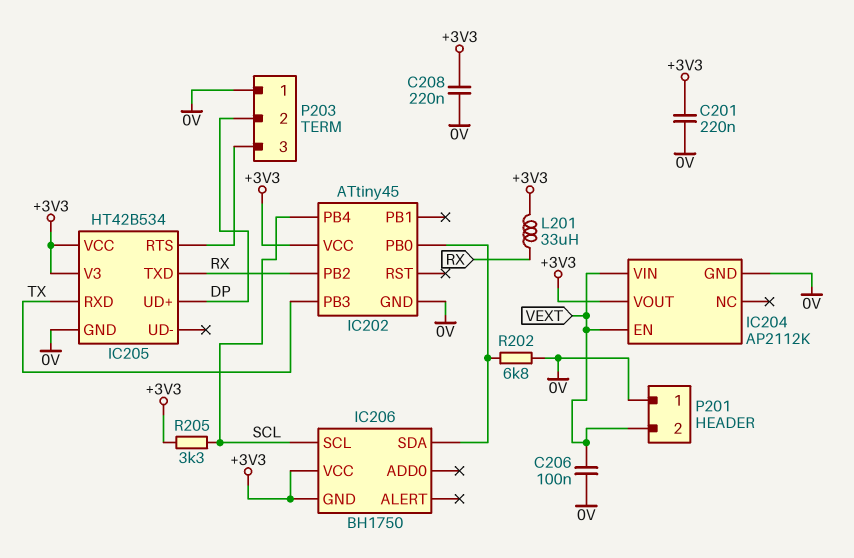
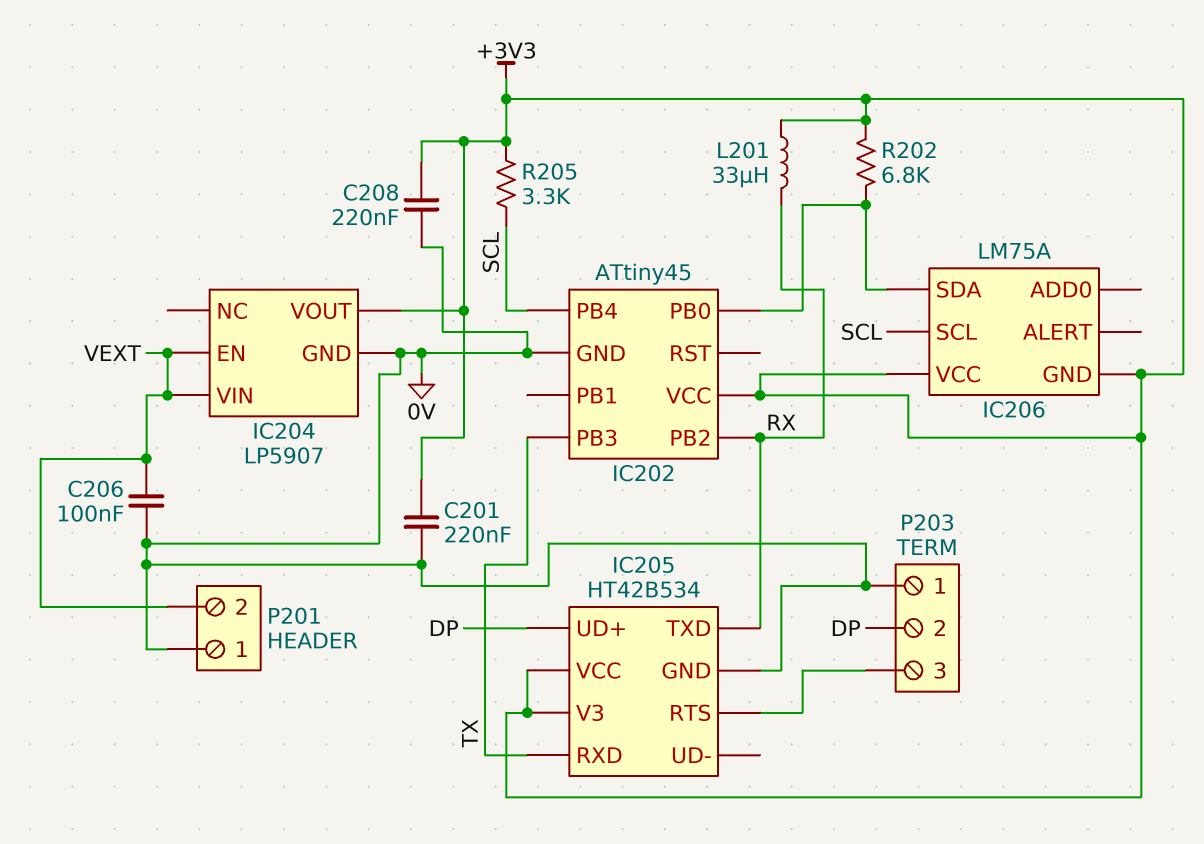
IC204: AP2112K -> LP5907
IC206: BH1750 -> LM75A
R202: 6.8k (0V, IC202/PB0) -> 6.8k (+3V3, IC202/PB0)

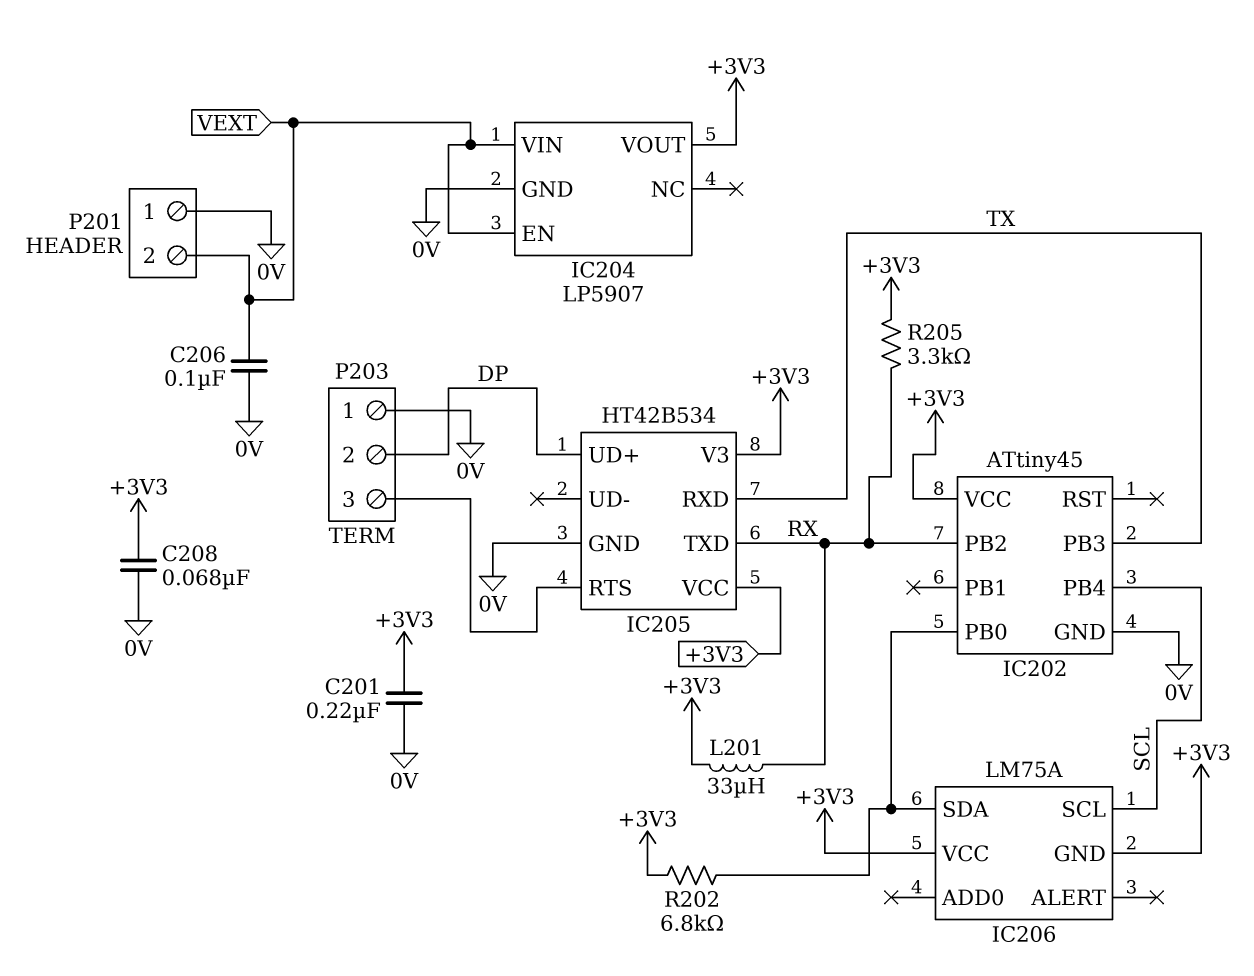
C208: 220nF (+3V3, 0V) -> 68nF (+3V3, 0V)
R205: 3.3k (+3V3, SCL) -> 3.3k (+3V3, RX)

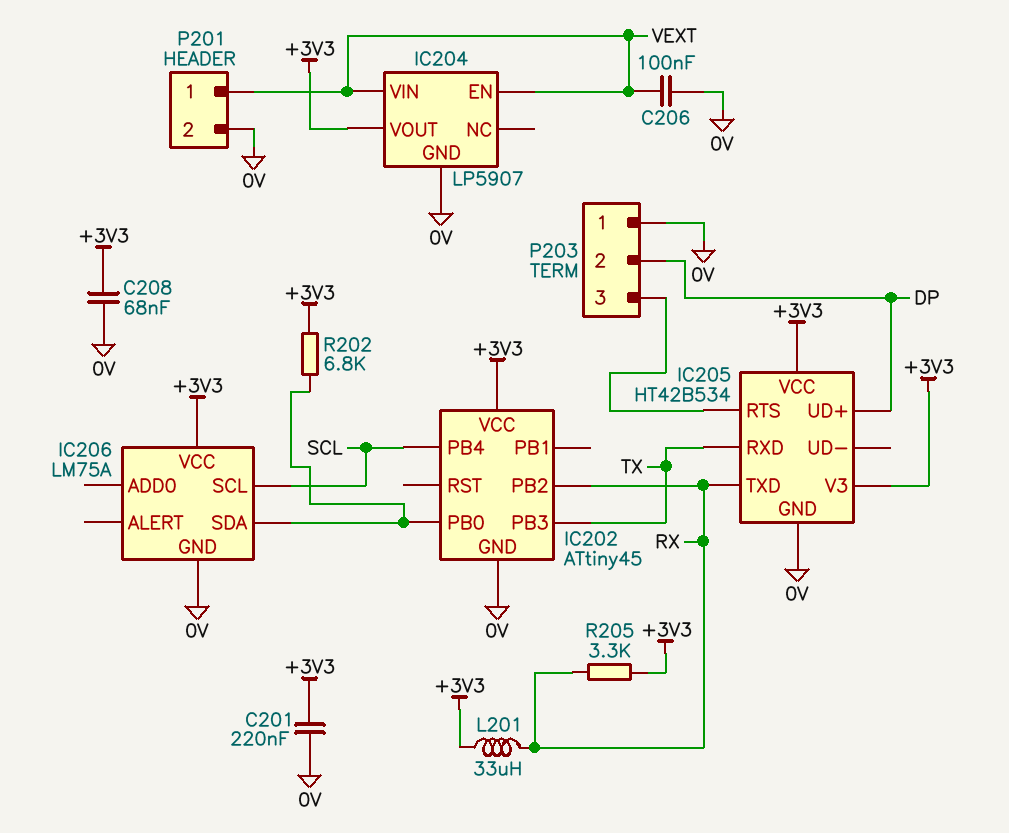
IC206 pin GND: +3V3 -> 0V
P201 pin 1: 0V -> VEXT
P201 pin 2: VEXT -> 0V

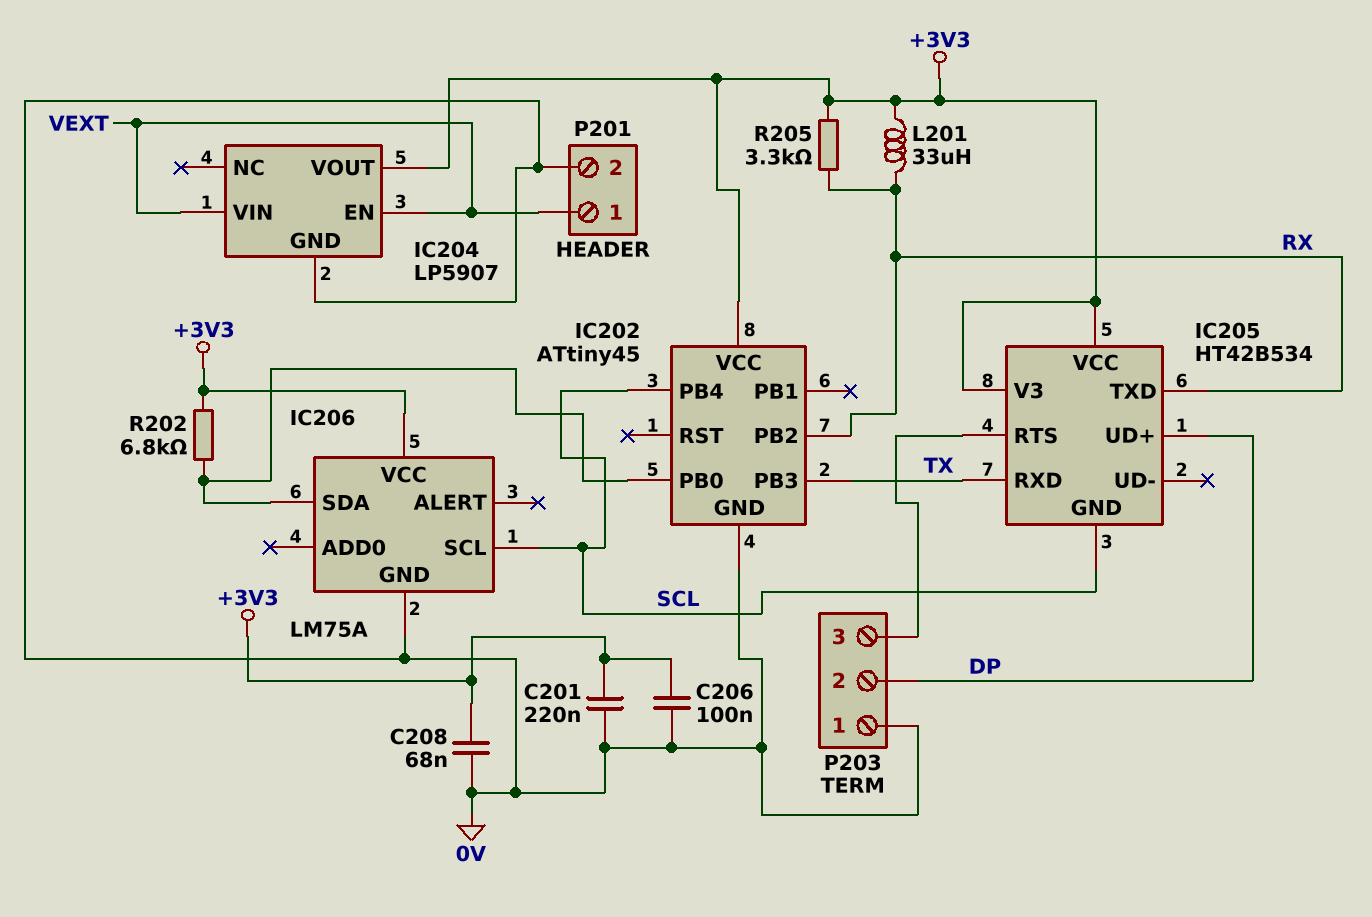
C206: 100nF (0V, VEXT) -> 100nF (+3V3, 0V)
IC205 pin GND: 0V -> SCL

